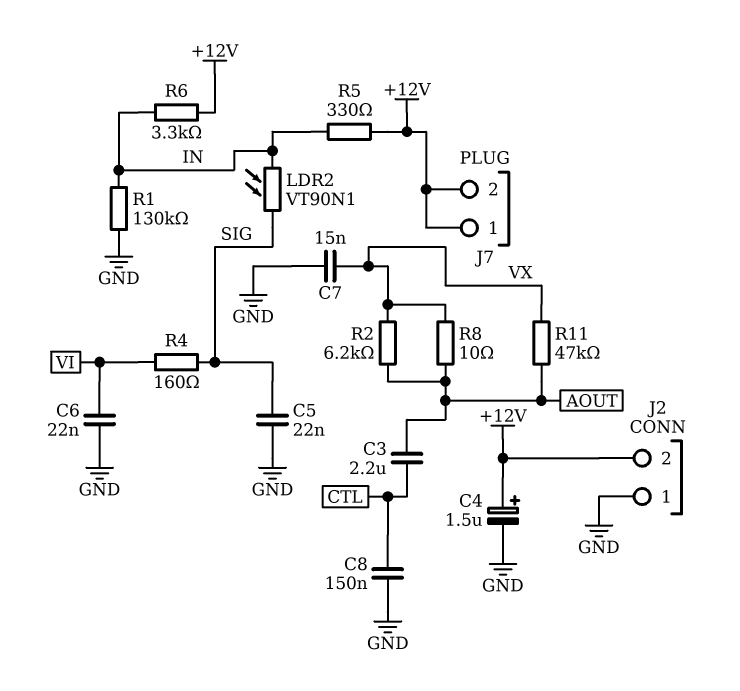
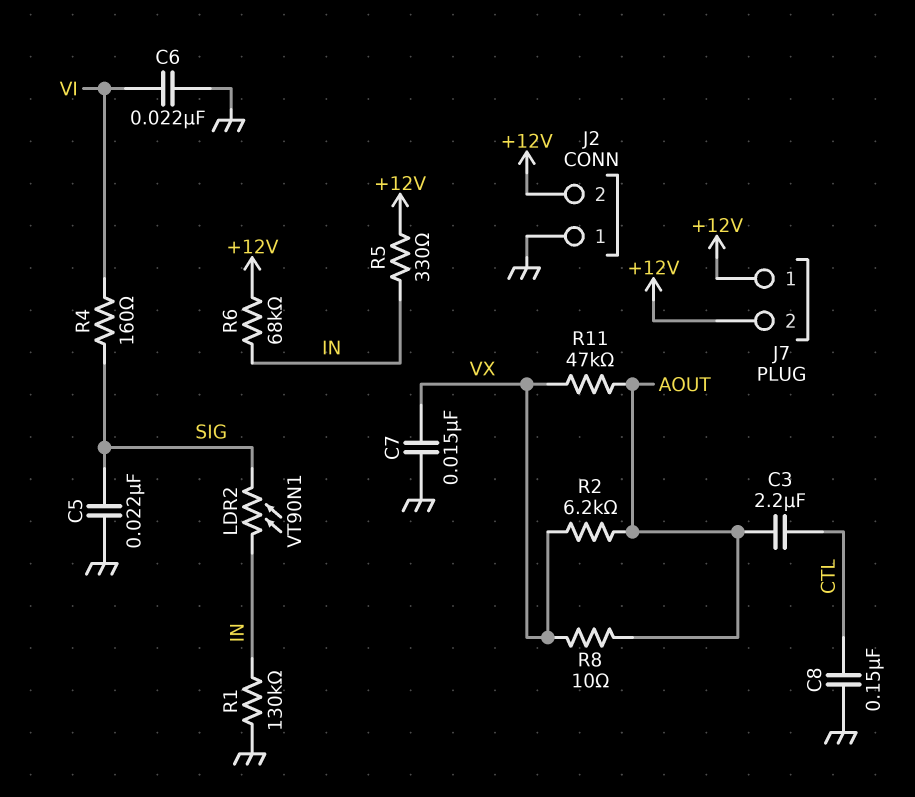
C4: 1.5uF (plus +12V, minus GND) -> none
R6: 3.3k (+12V, IN) -> 68k (+12V, IN)

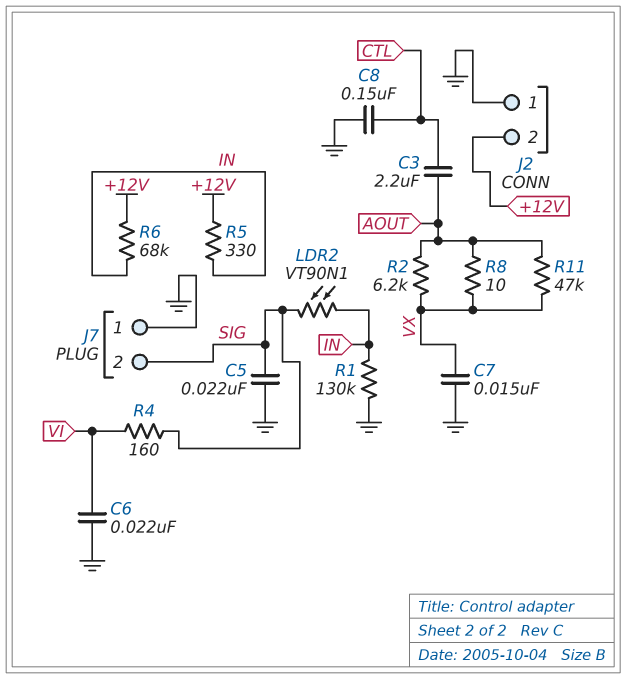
J7 pin 1: +12V -> GND
J7 pin 2: +12V -> SIG

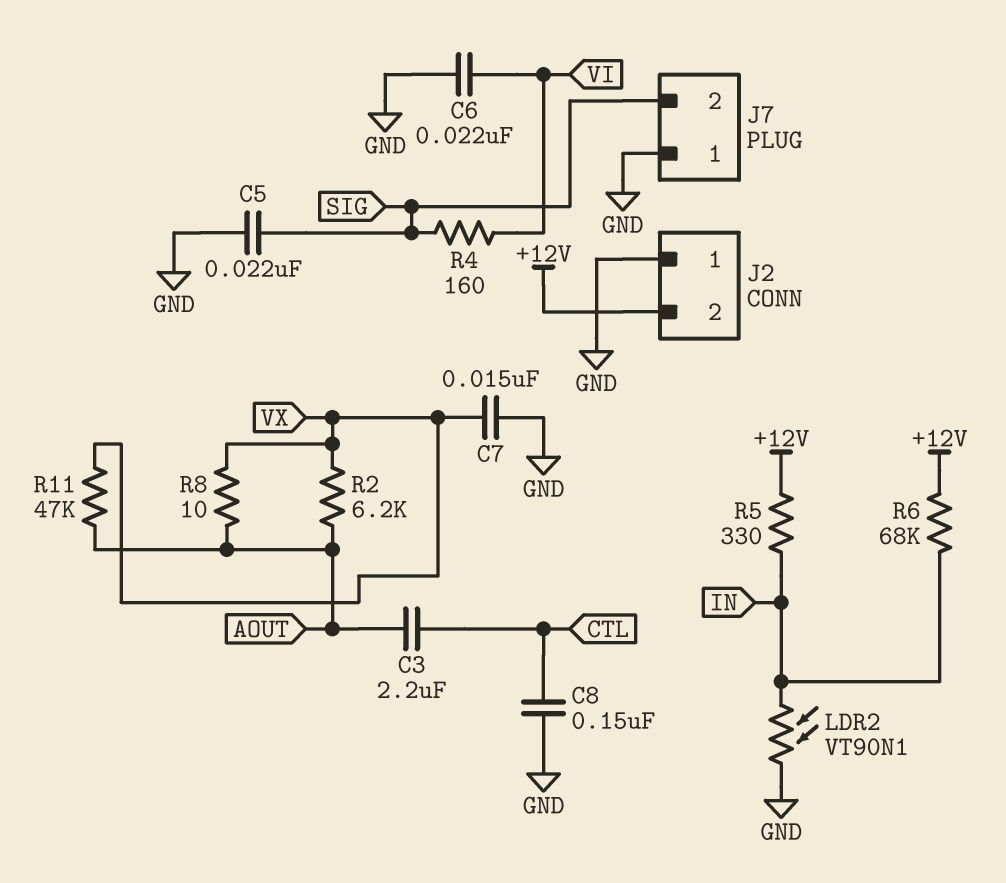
LDR2: VT90N1 (IN, SIG) -> VT90N1 (GND, IN)
R1: 130k (GND, IN) -> none

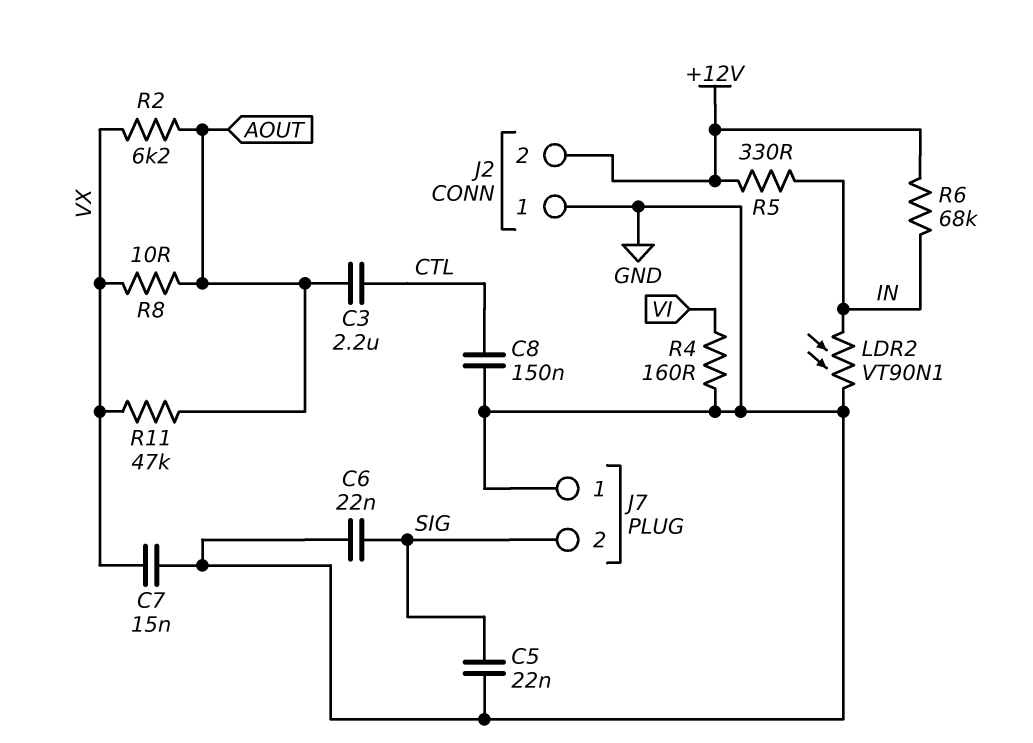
C6: 22nF (GND, VI) -> 22nF (GND, SIG)
R4: 160 (SIG, VI) -> 160 (GND, VI)

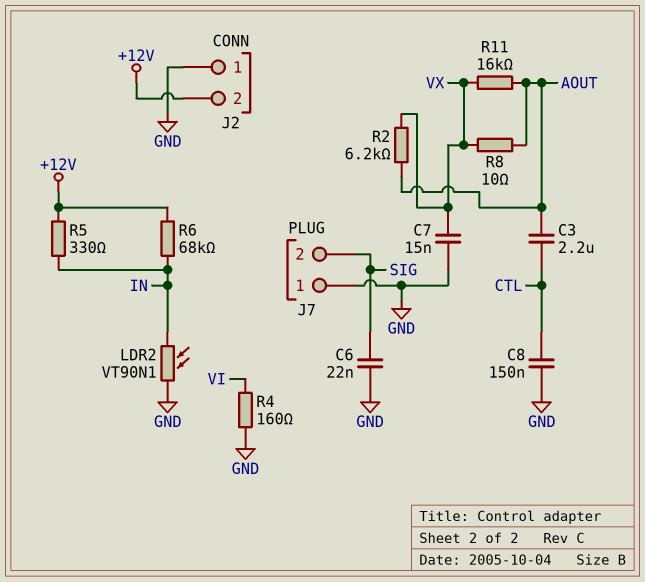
C5: 22nF (GND, SIG) -> none
R11: 47k (AOUT, VX) -> 16k (AOUT, VX)

